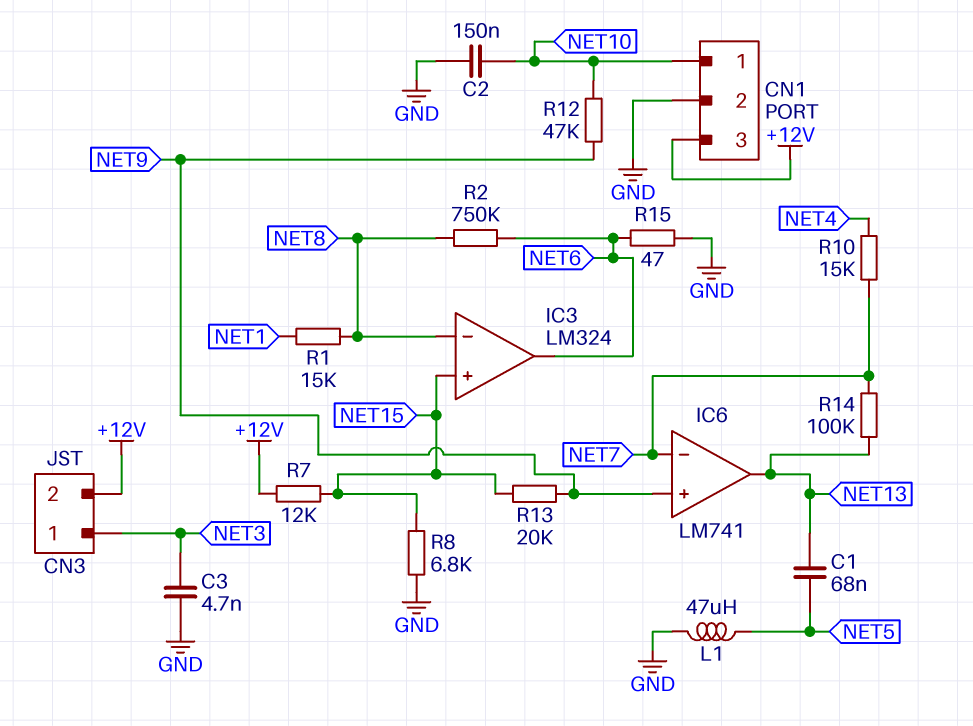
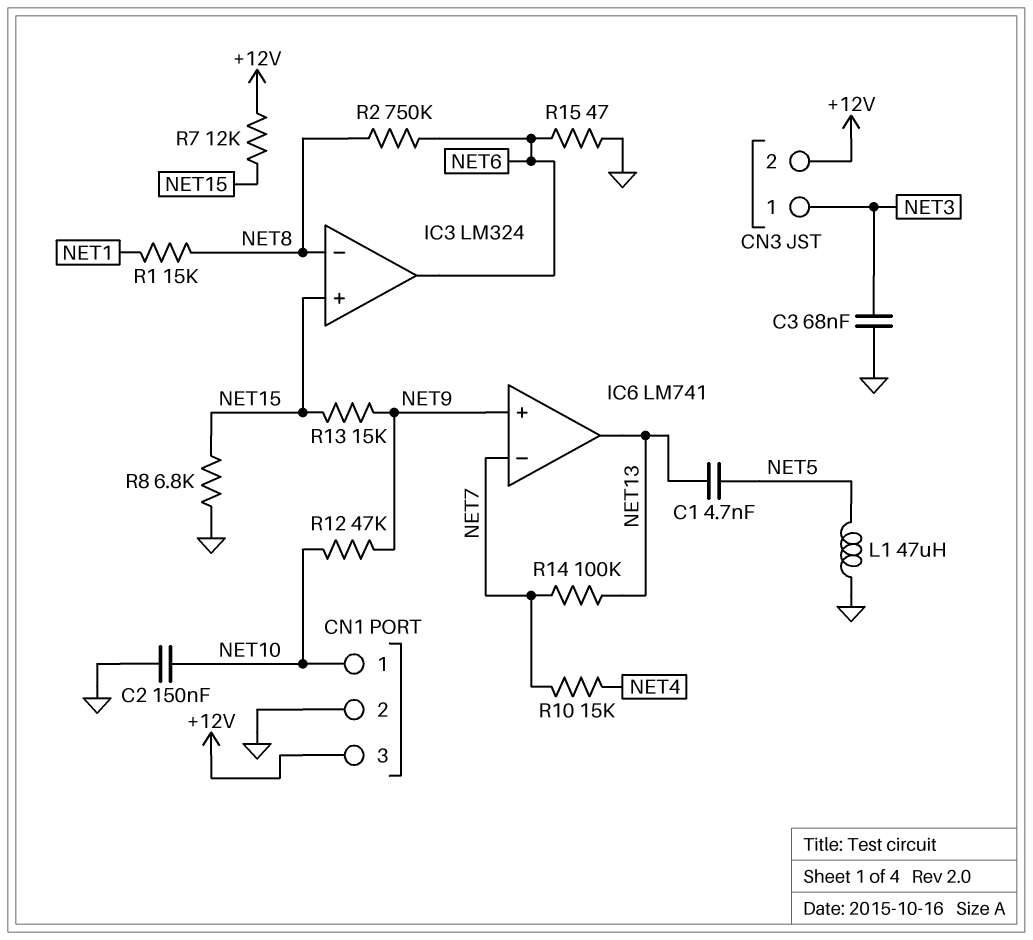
C1: 68nF (NET5, NET13) -> 4.7nF (NET5, NET13)
C3: 4.7nF (GND, NET3) -> 68nF (GND, NET3)
R13: 20k (NET9, NET15) -> 15k (NET9, NET15)

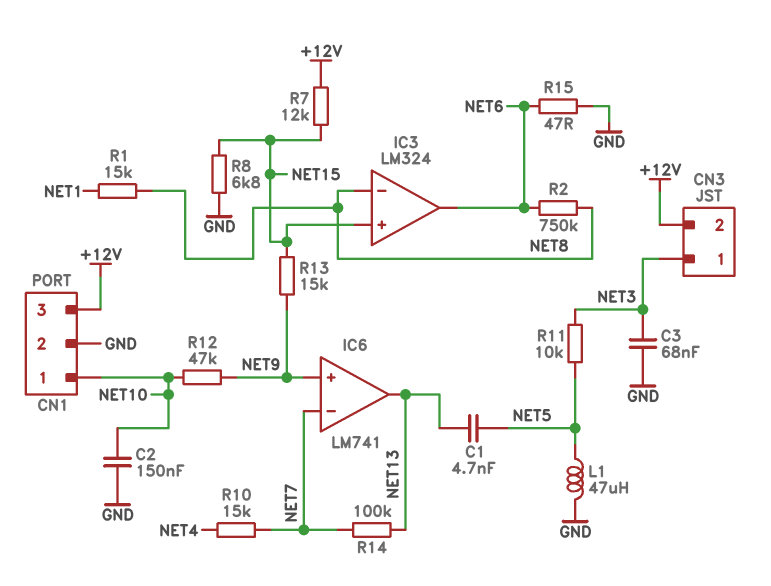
R11: none -> 10k (NET3, NET5)

